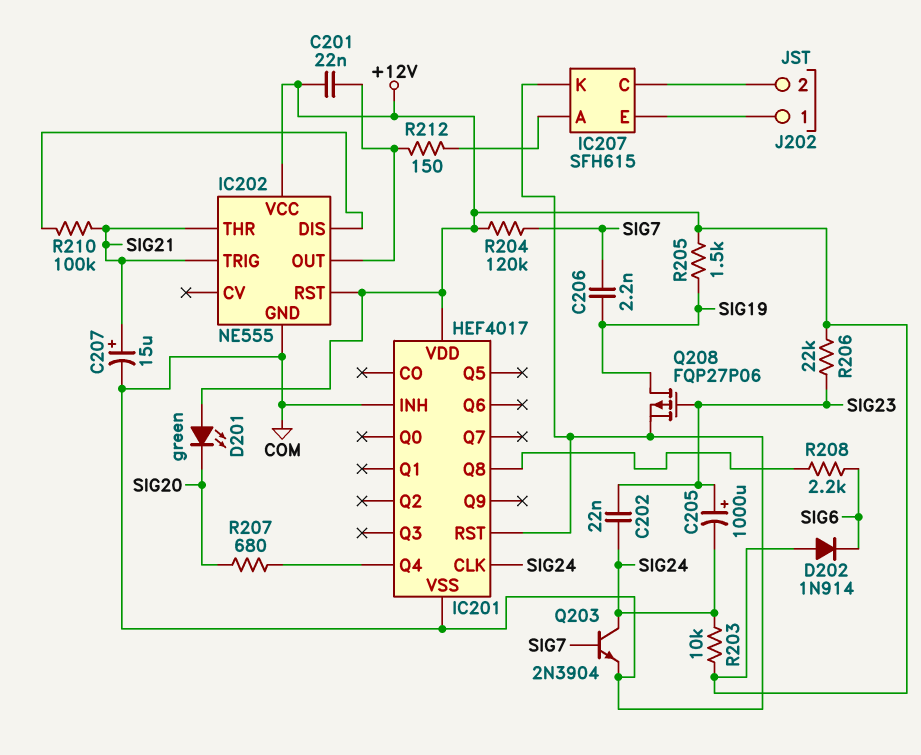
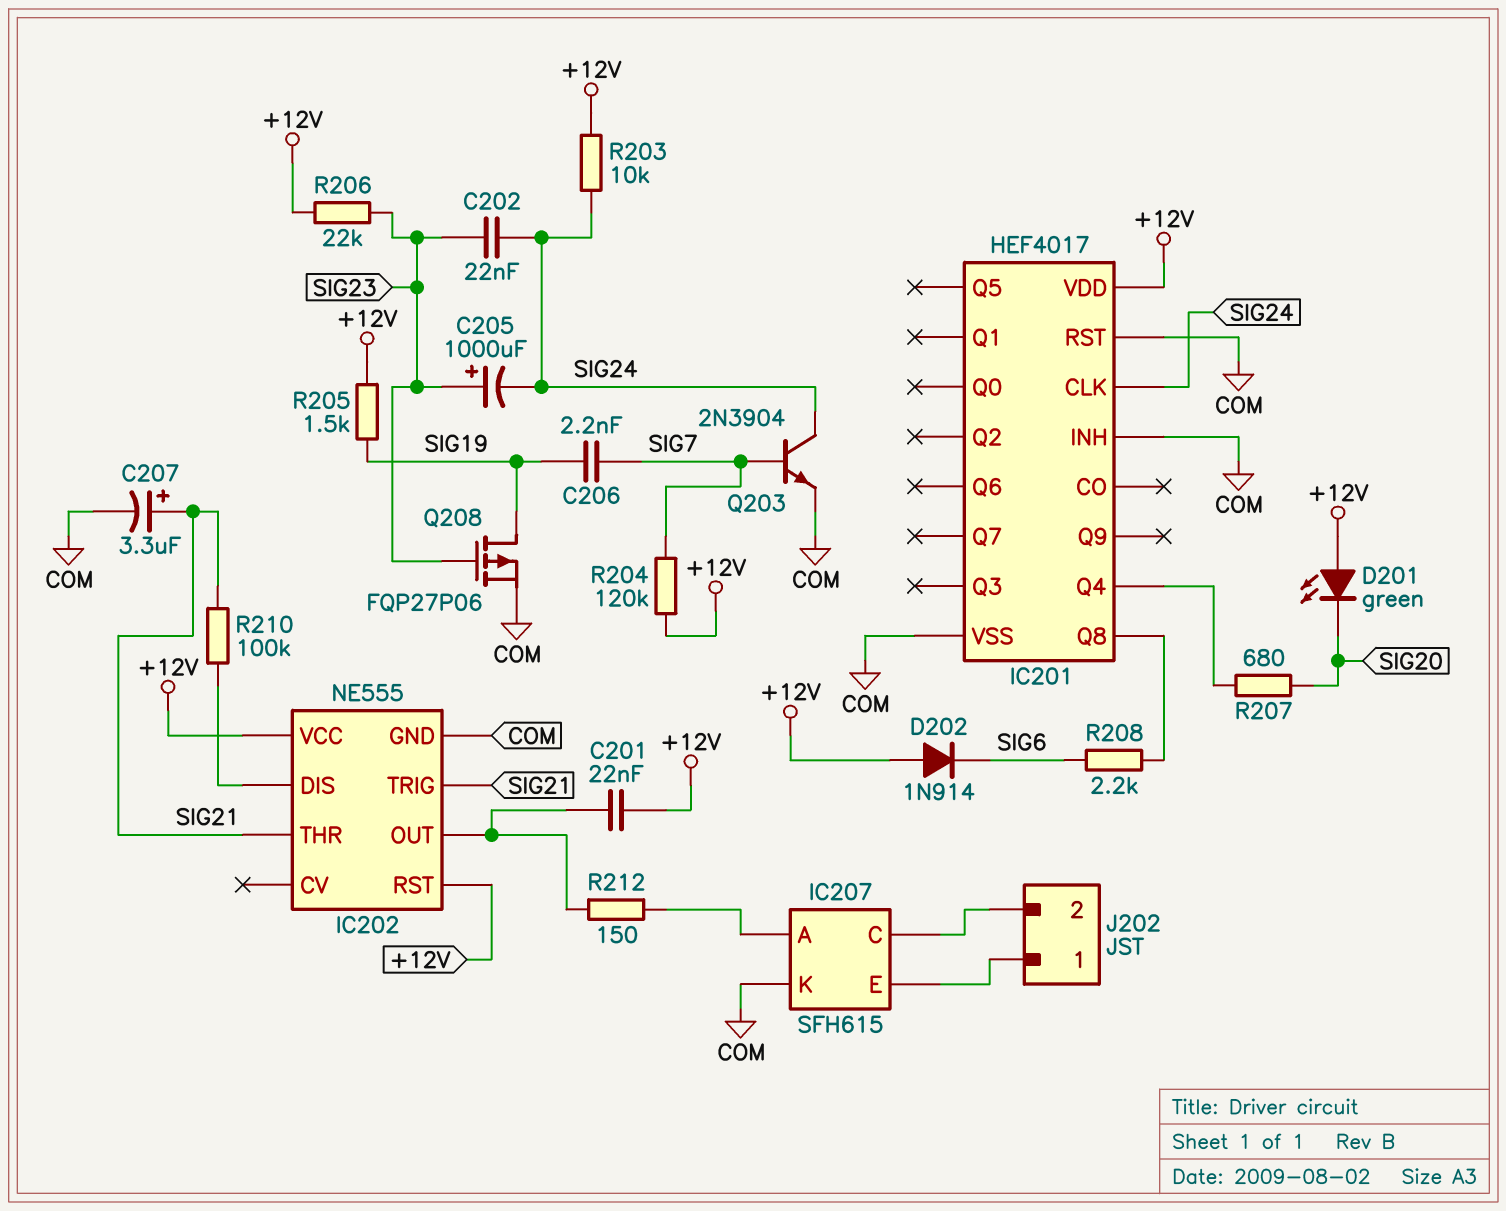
C207: 15uF (plus SIG21, minus COM) -> 3.3uF (plus SIG21, minus COM)

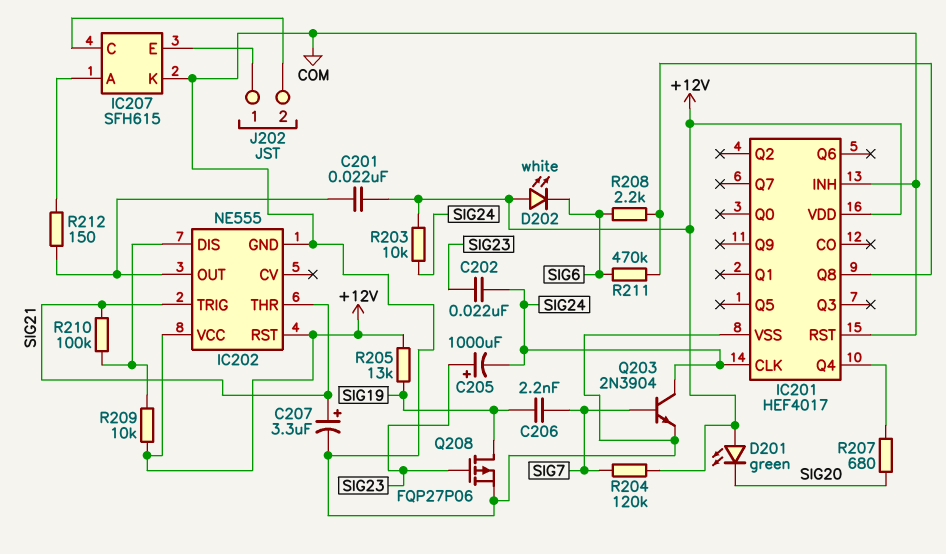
D202: diode 1N914 (A +12V, K SIG6) -> LED white (A +12V, K SIG6)
R205: 1.5k (+12V, SIG19) -> 13k (+12V, SIG19)
R206: 22k (+12V, SIG23) -> none
R209: none -> 10k (+12V, IC202/DIS)
R211: none -> 470k (IC201/Q8, SIG6)

